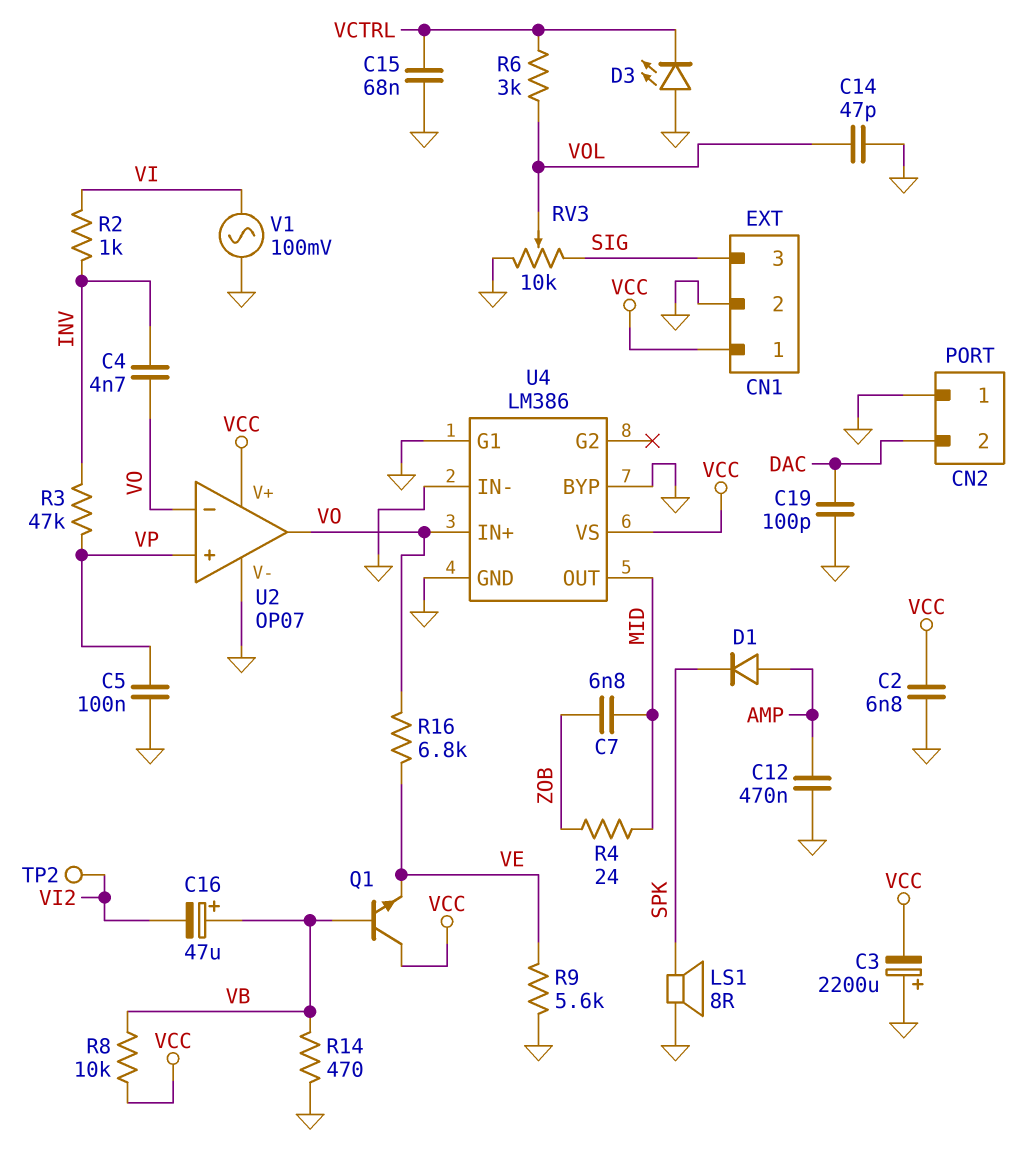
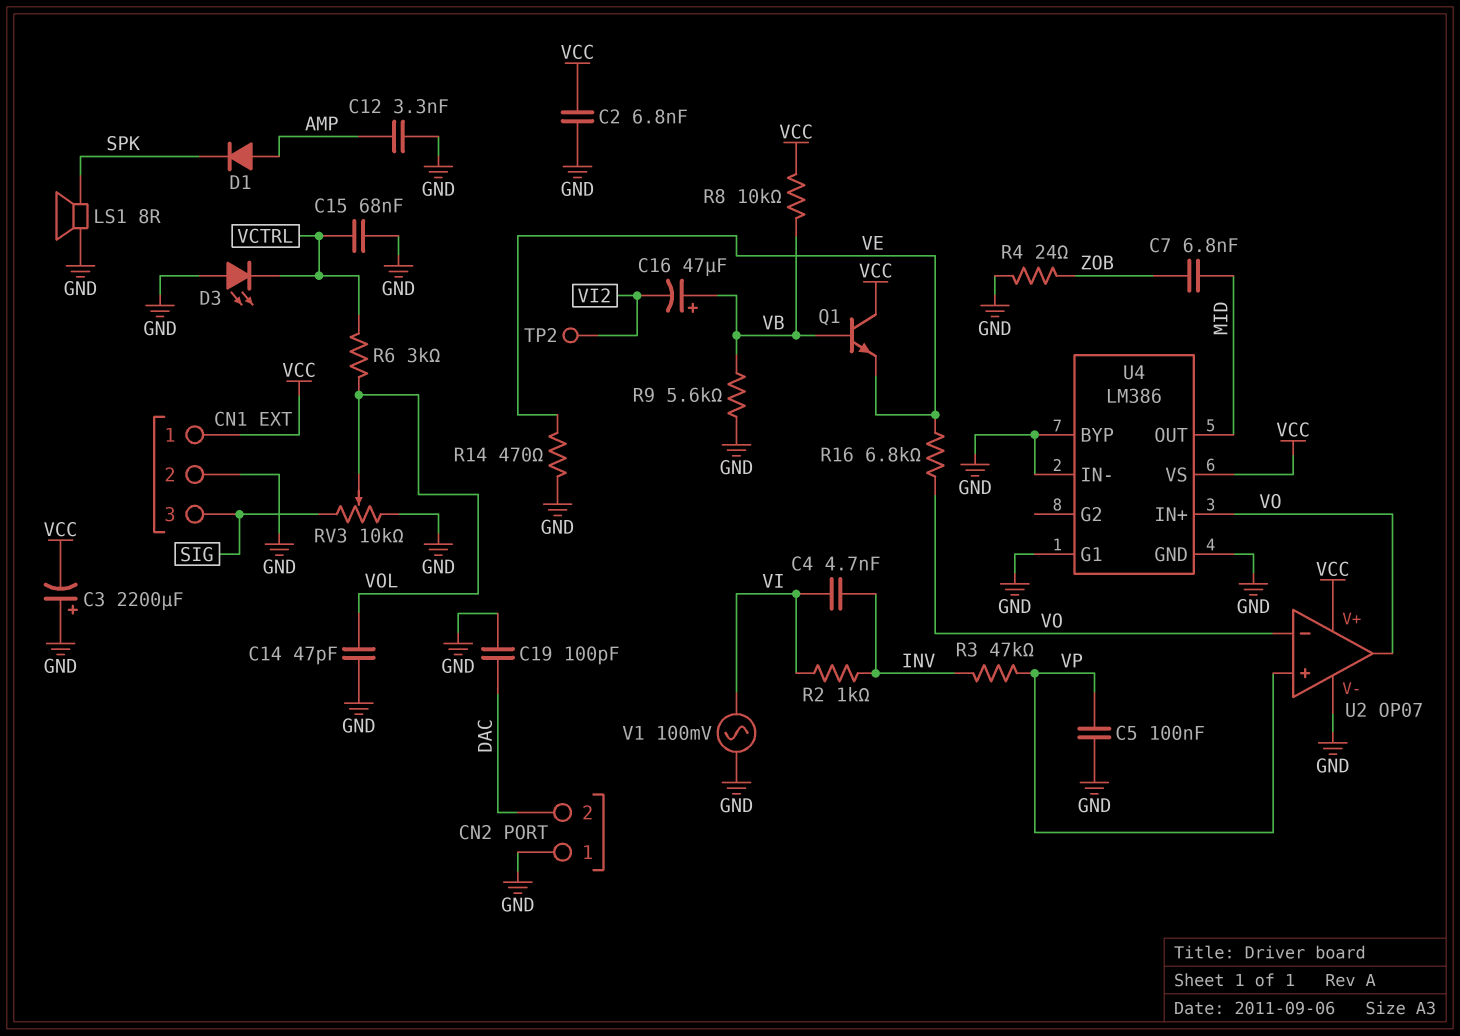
C4: 4.7nF (INV, VO) -> 4.7nF (INV, VI)
C12: 470nF (AMP, GND) -> 3.3nF (AMP, GND)
R4: 24 (MID, ZOB) -> 24 (GND, ZOB)
R9: 5.6k (GND, VE) -> 5.6k (GND, VB)
R14: 470 (GND, VB) -> 470 (GND, VE)

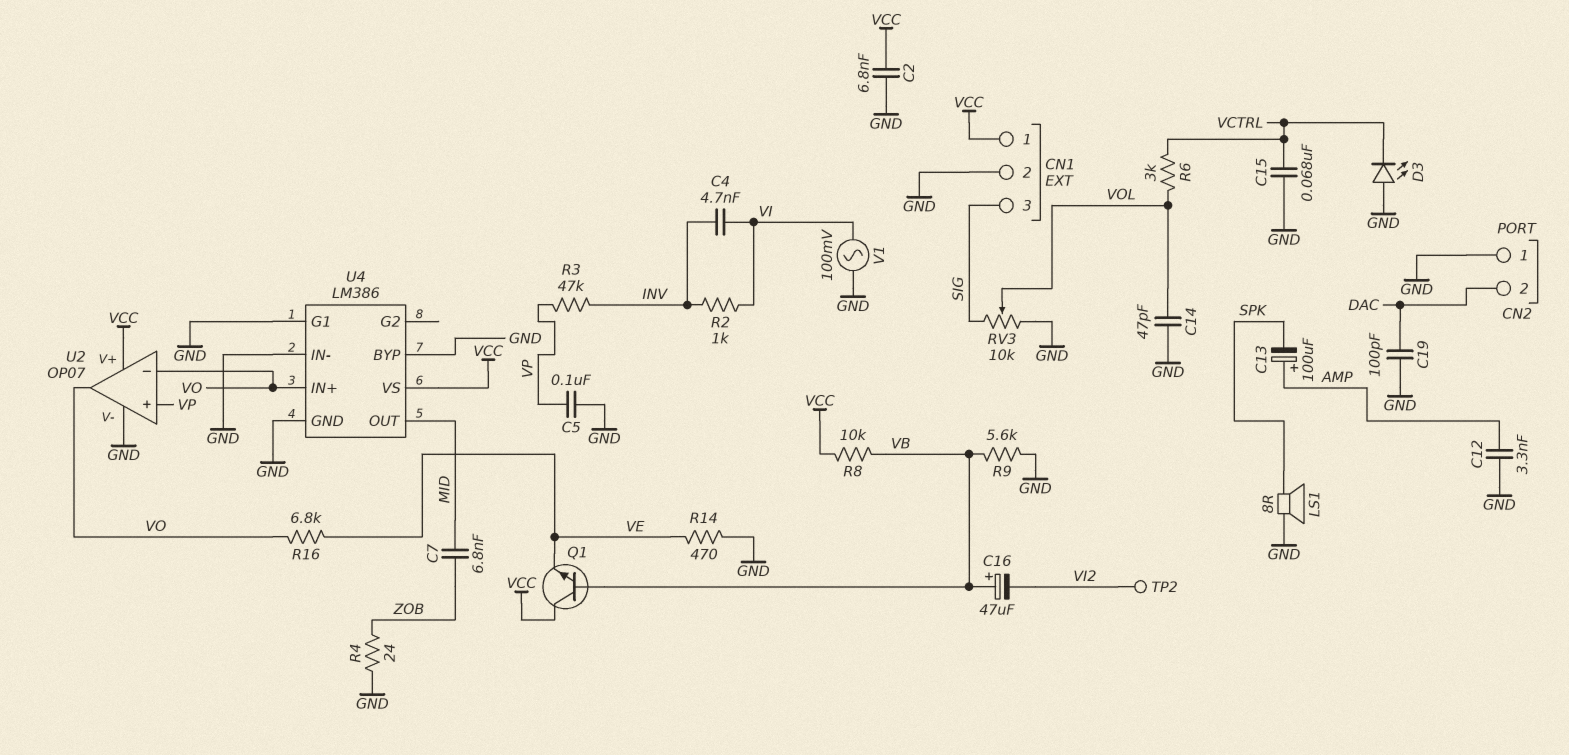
C3: 2200uF (plus GND, minus VCC) -> none
C13: none -> 100uF (plus AMP, minus SPK)
D1: diode (A AMP, K SPK) -> none

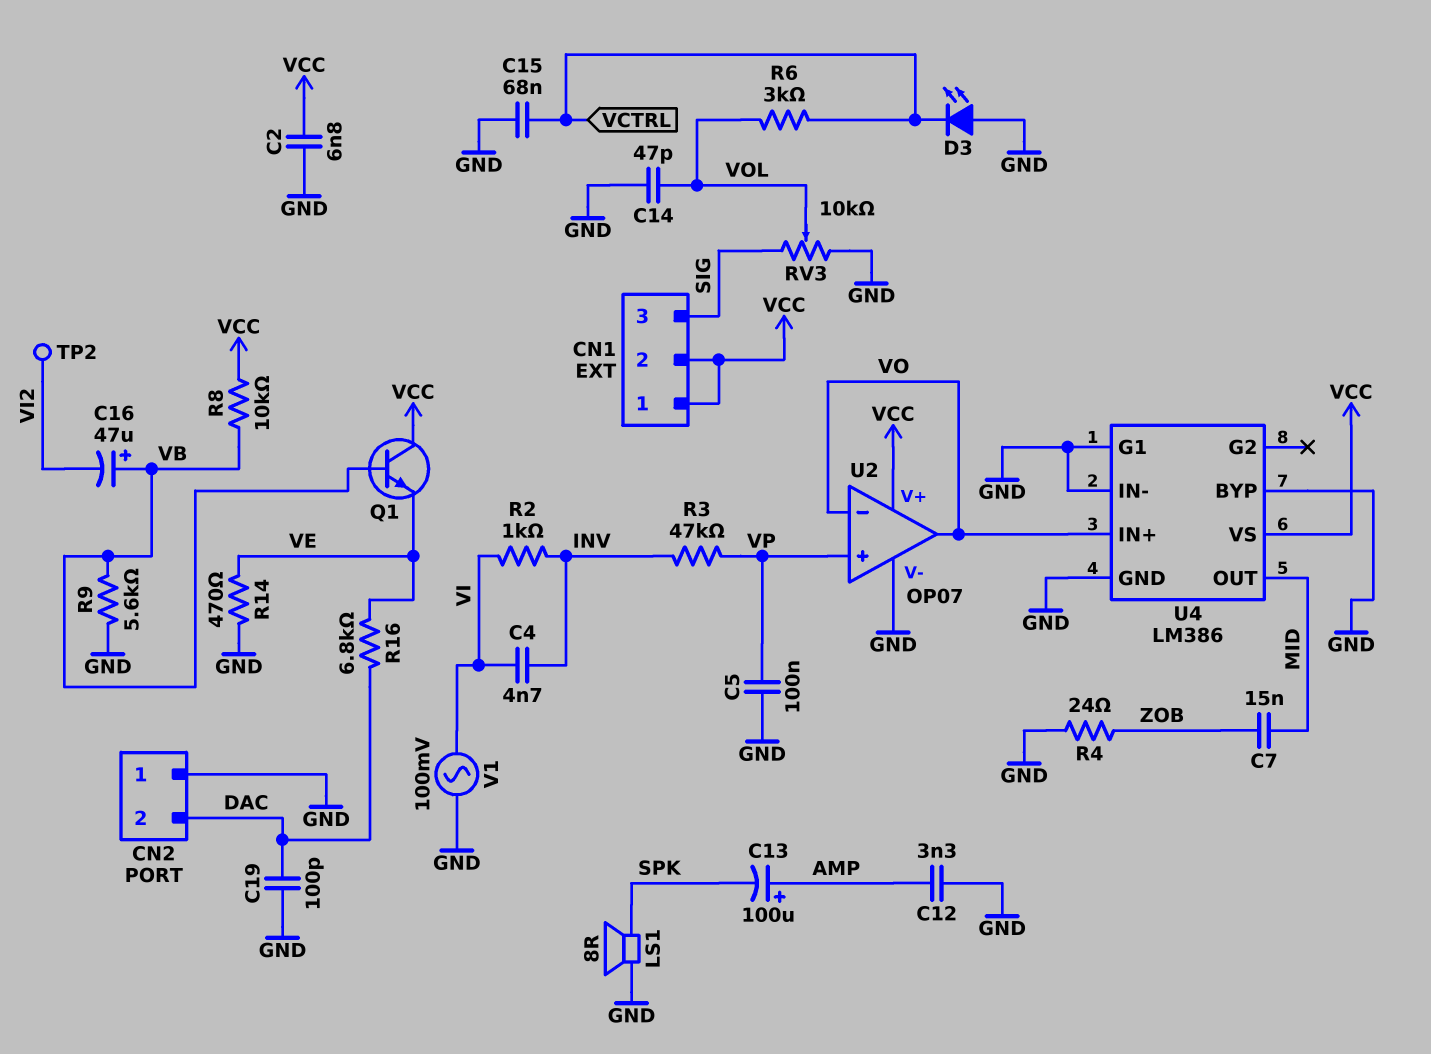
C7: 6.8nF (MID, ZOB) -> 15nF (MID, ZOB)
CN1 pin 2: GND -> VCC
R16: 6.8k (VE, VO) -> 6.8k (DAC, VE)

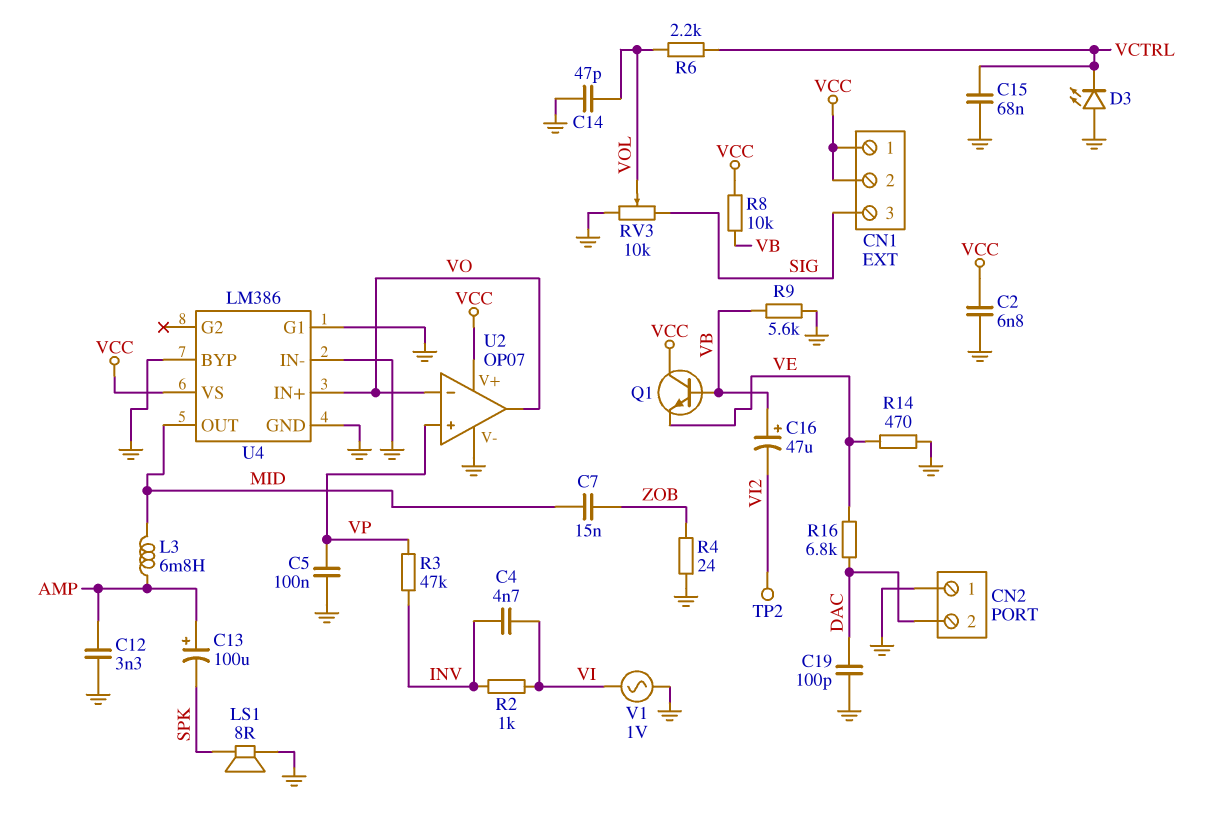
L3: none -> 6.8mH (AMP, MID)
R6: 3k (VCTRL, VOL) -> 2.2k (VCTRL, VOL)
V1: AC 100mV (GND, VI) -> AC 1V (GND, VI)

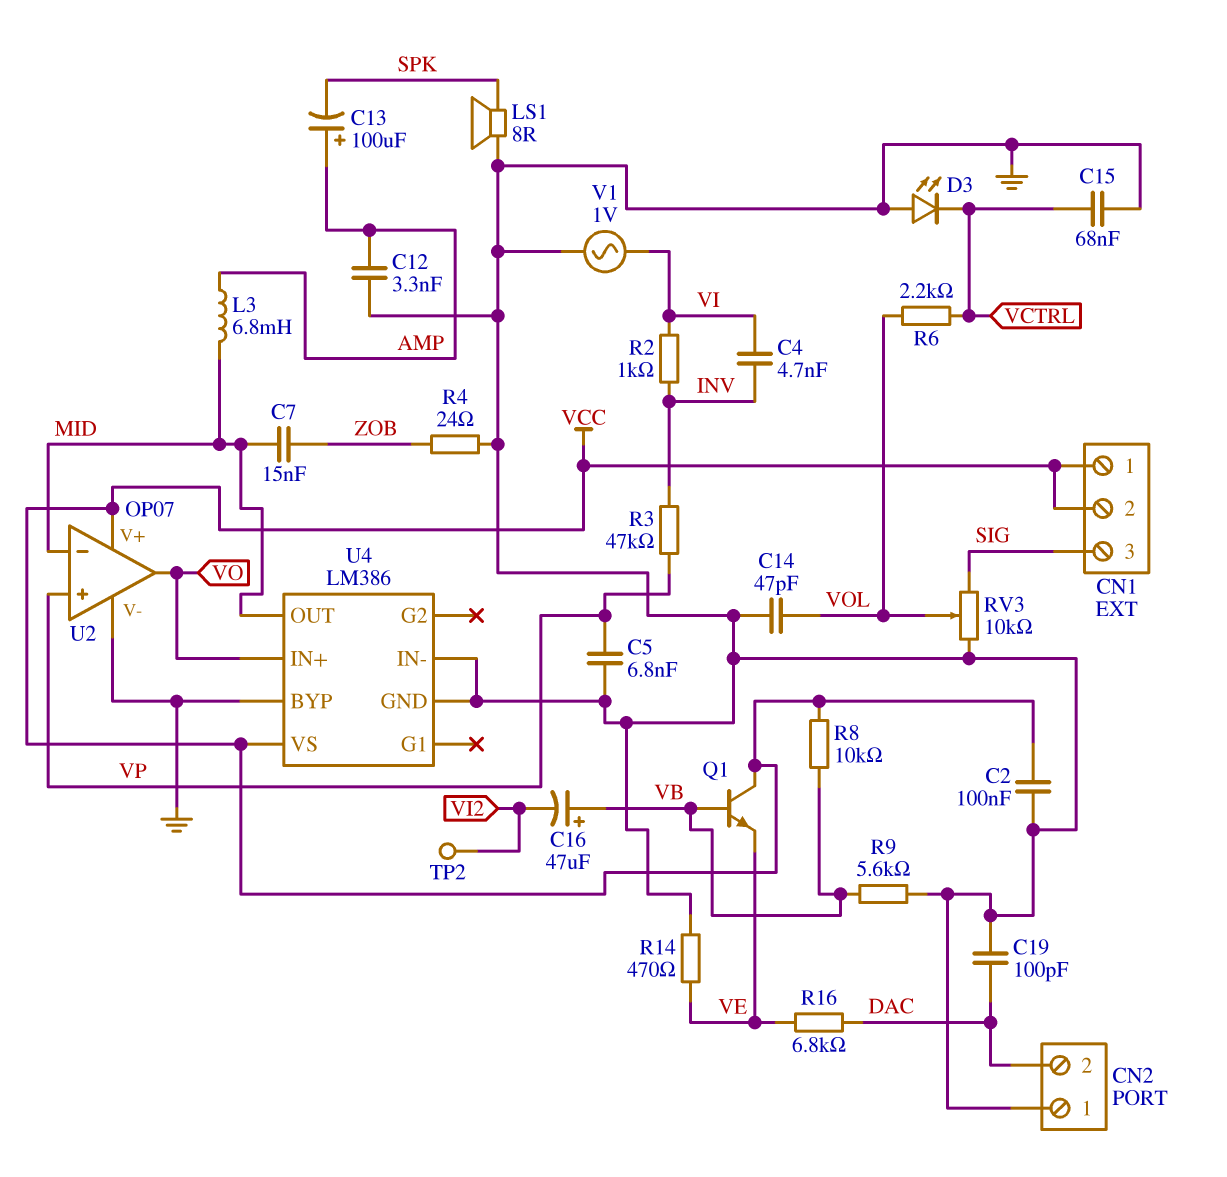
C2: 6.8nF (GND, VCC) -> 100nF (GND, VCC)
C5: 100nF (GND, VP) -> 6.8nF (GND, VP)
U2 pin in-: VO -> MID
U4 pin G1: GND -> none

